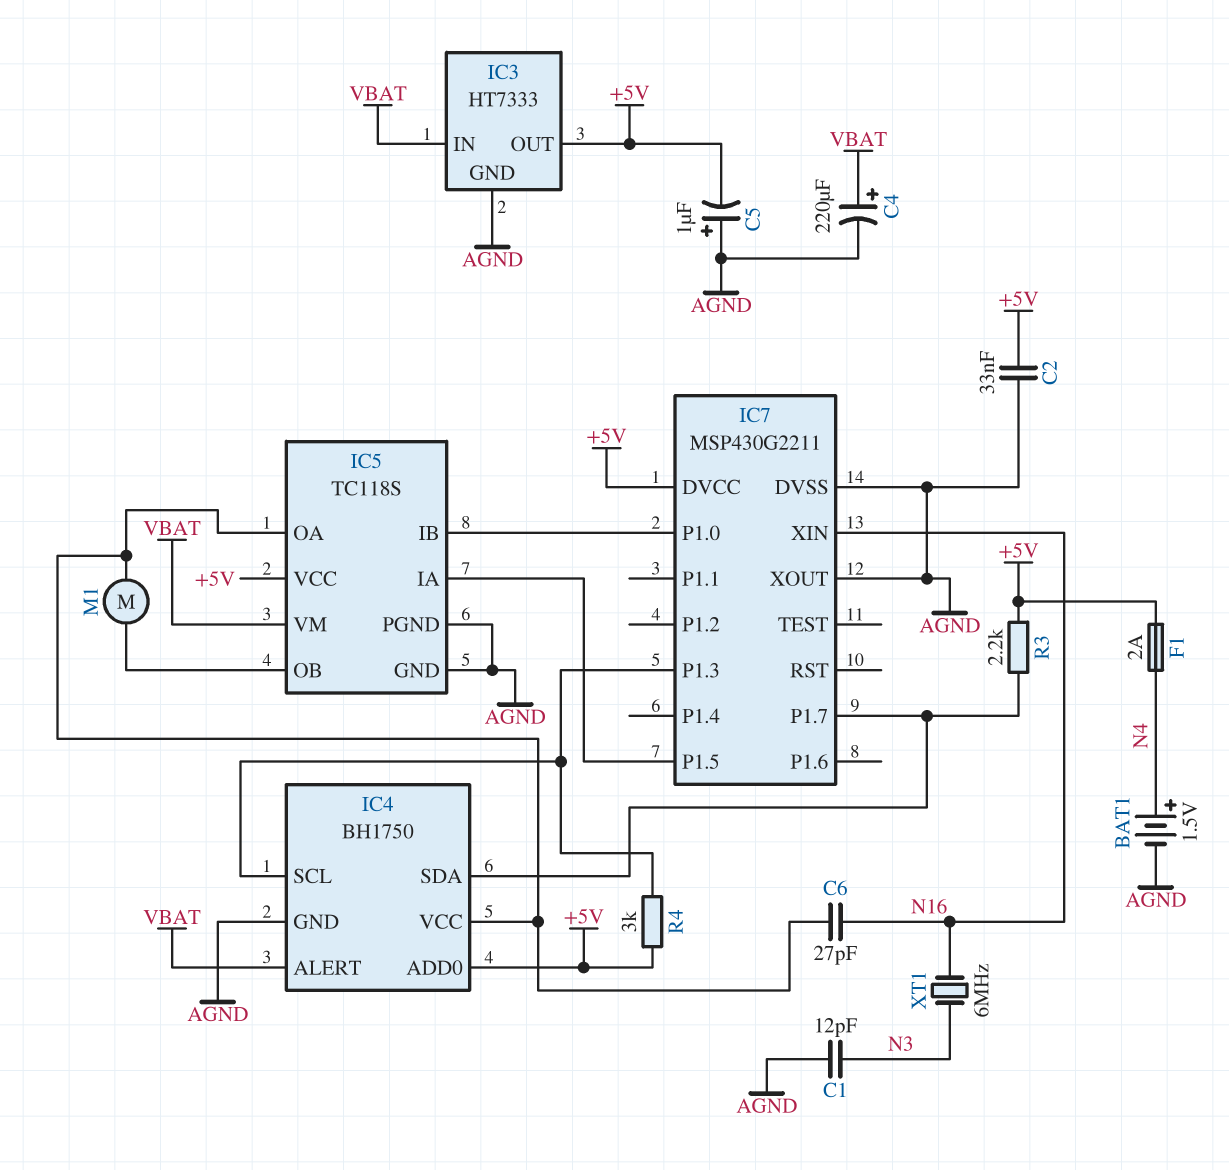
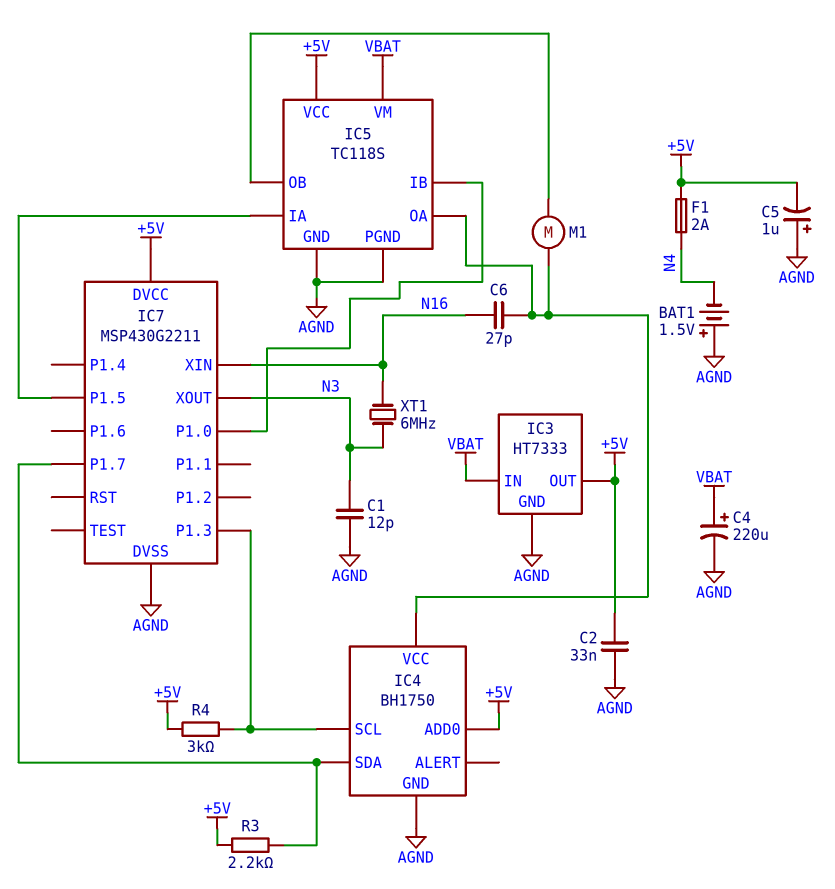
BAT1: 1.5V (plus N4, minus AGND) -> 1.5V (plus AGND, minus N4)
IC4 pin ALERT: VBAT -> none
IC7 pin XOUT: AGND -> N3

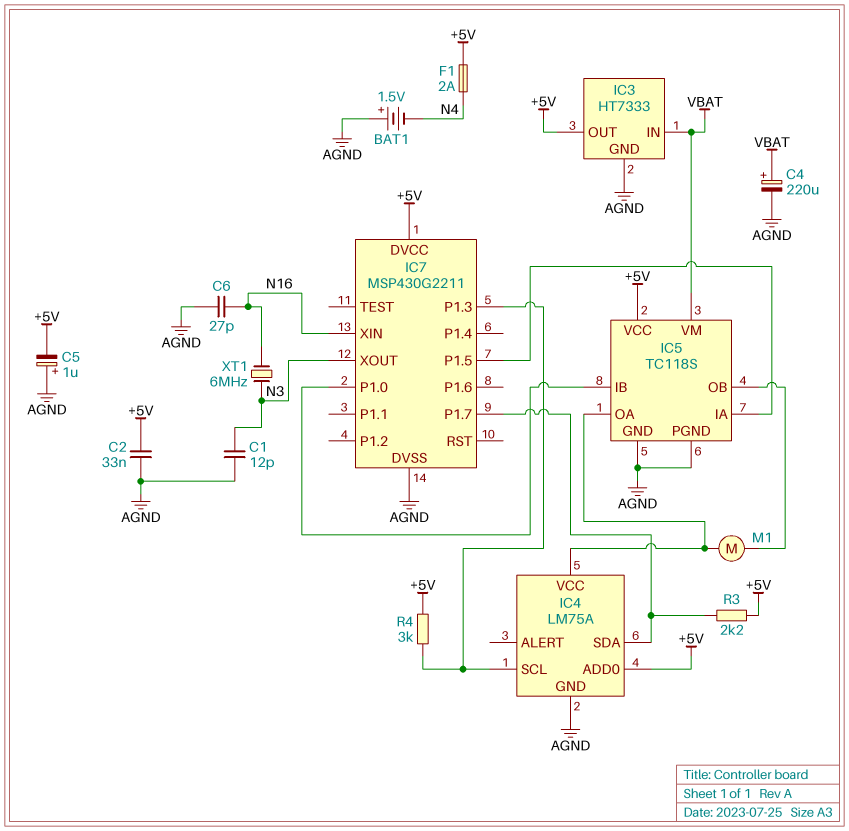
C6: 27pF (IC4/VCC, N16) -> 27pF (AGND, N16)
IC4: BH1750 -> LM75A

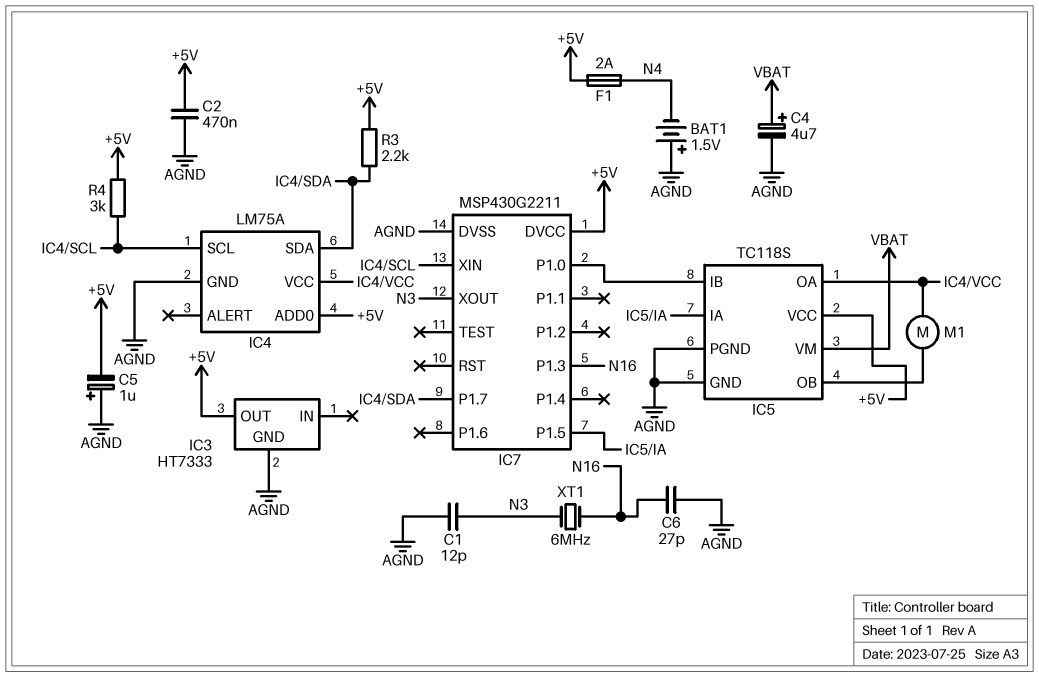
C2: 33nF (+5V, AGND) -> 470nF (+5V, AGND)
C4: 220uF (plus VBAT, minus AGND) -> 4.7uF (plus VBAT, minus AGND)
IC3 pin IN: VBAT -> none
IC7 pin P1.3: IC4/SCL -> N16
IC7 pin XIN: N16 -> IC4/SCL

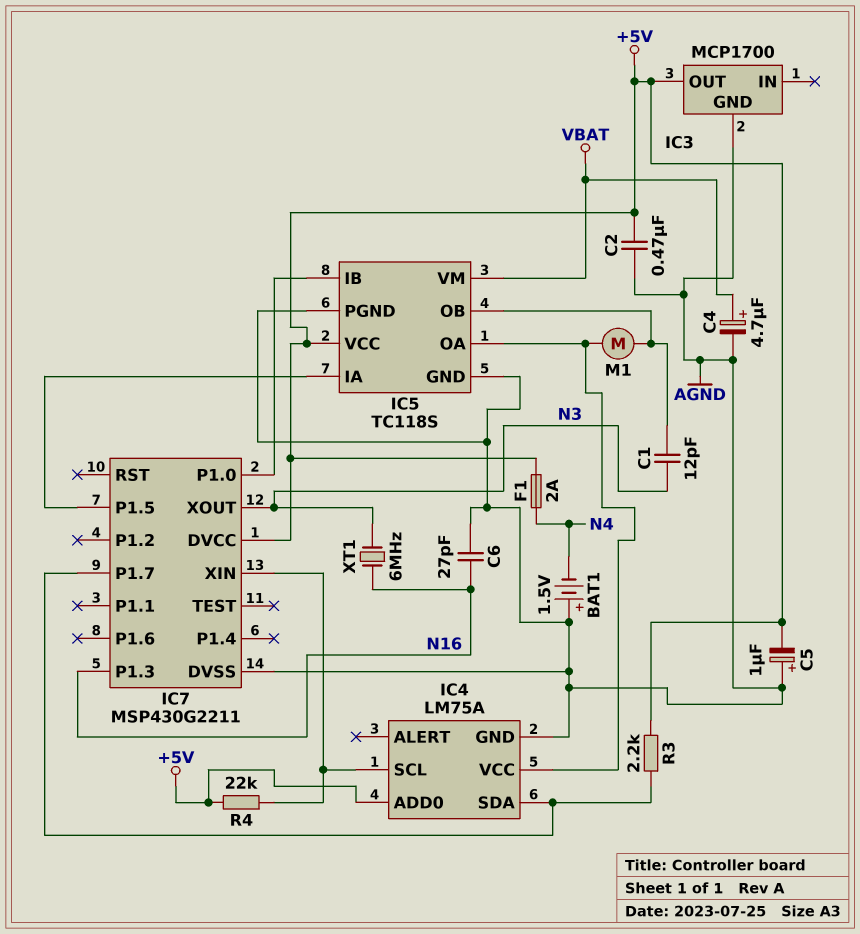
C1: 12pF (AGND, N3) -> 12pF (IC5/OB, N3)
IC3: HT7333 -> MCP1700
R4: 3k (+5V, IC4/SCL) -> 22k (+5V, IC4/SCL)

